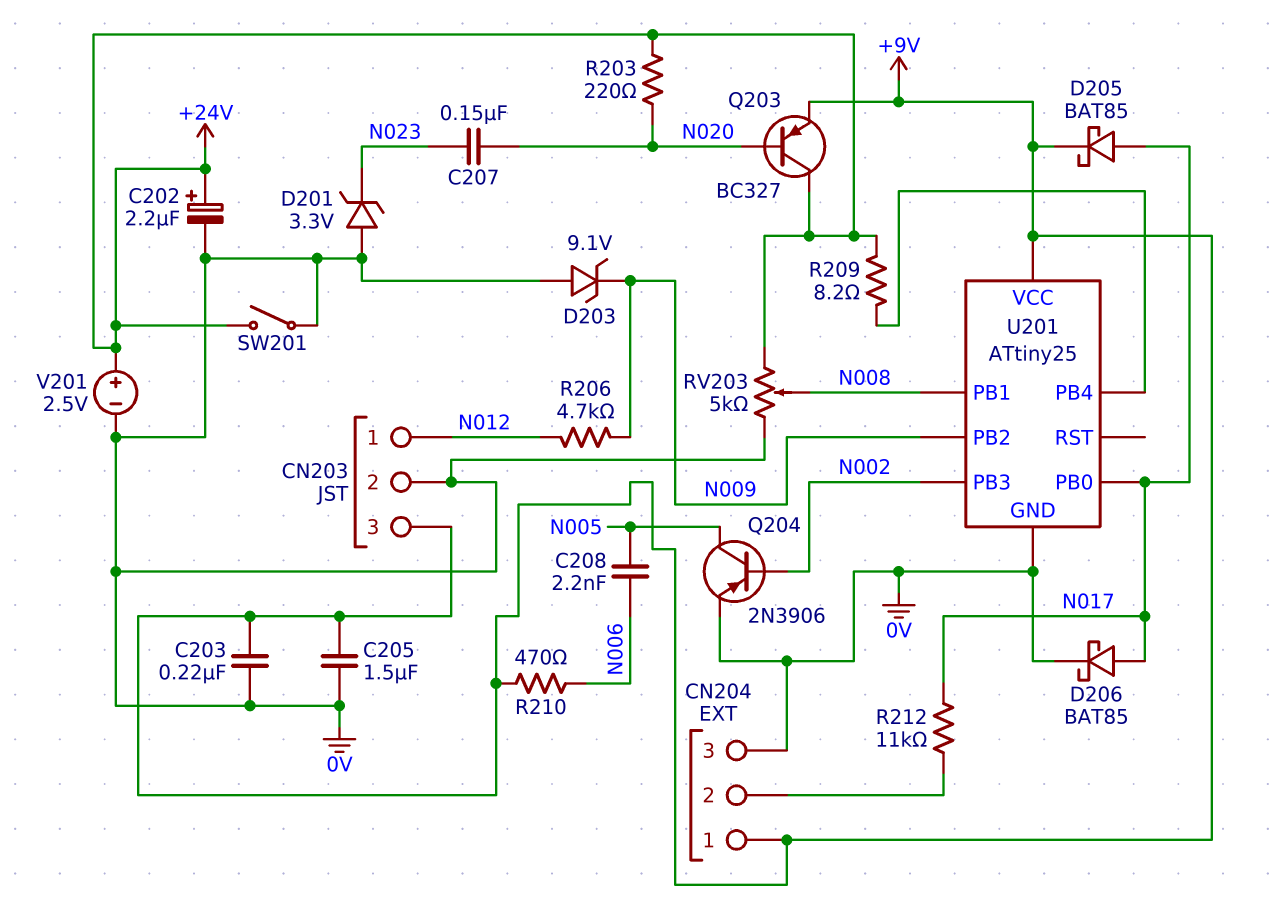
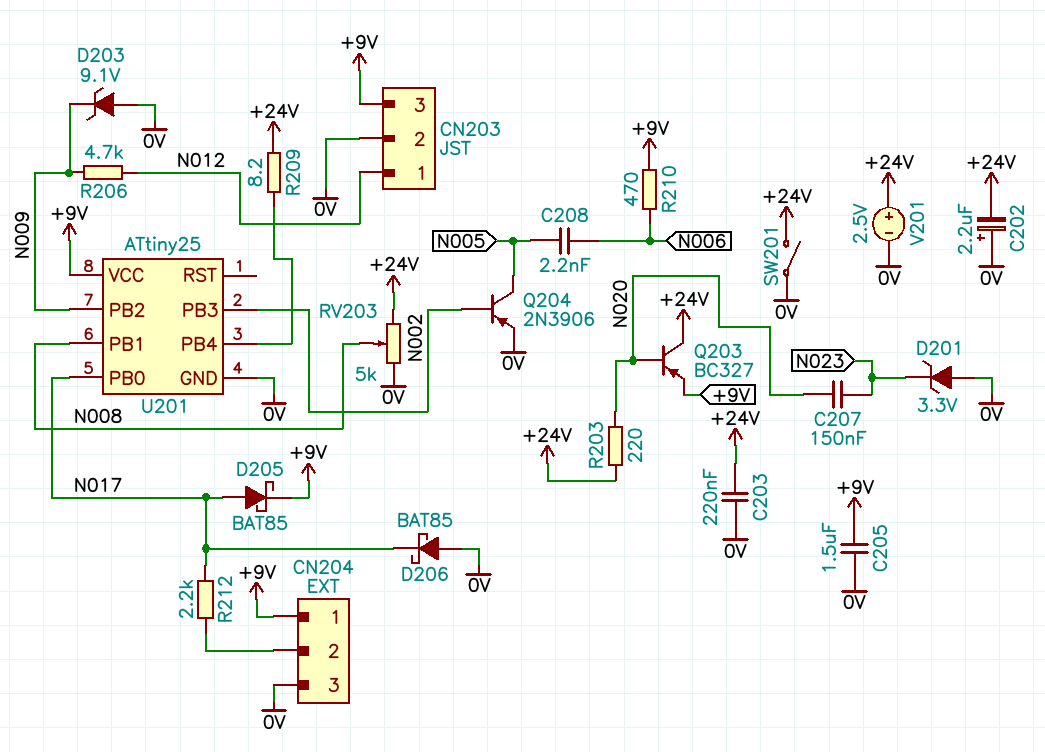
C202: 2.2uF (plus +24V, minus 0V) -> 2.2uF (plus 0V, minus +24V)
C203: 220nF (+9V, 0V) -> 220nF (+24V, 0V)
D206: schottky BAT85 (A N017, K 0V) -> schottky BAT85 (A 0V, K N017)
R212: 11k (CN204/2, N017) -> 2.2k (CN204/2, N017)

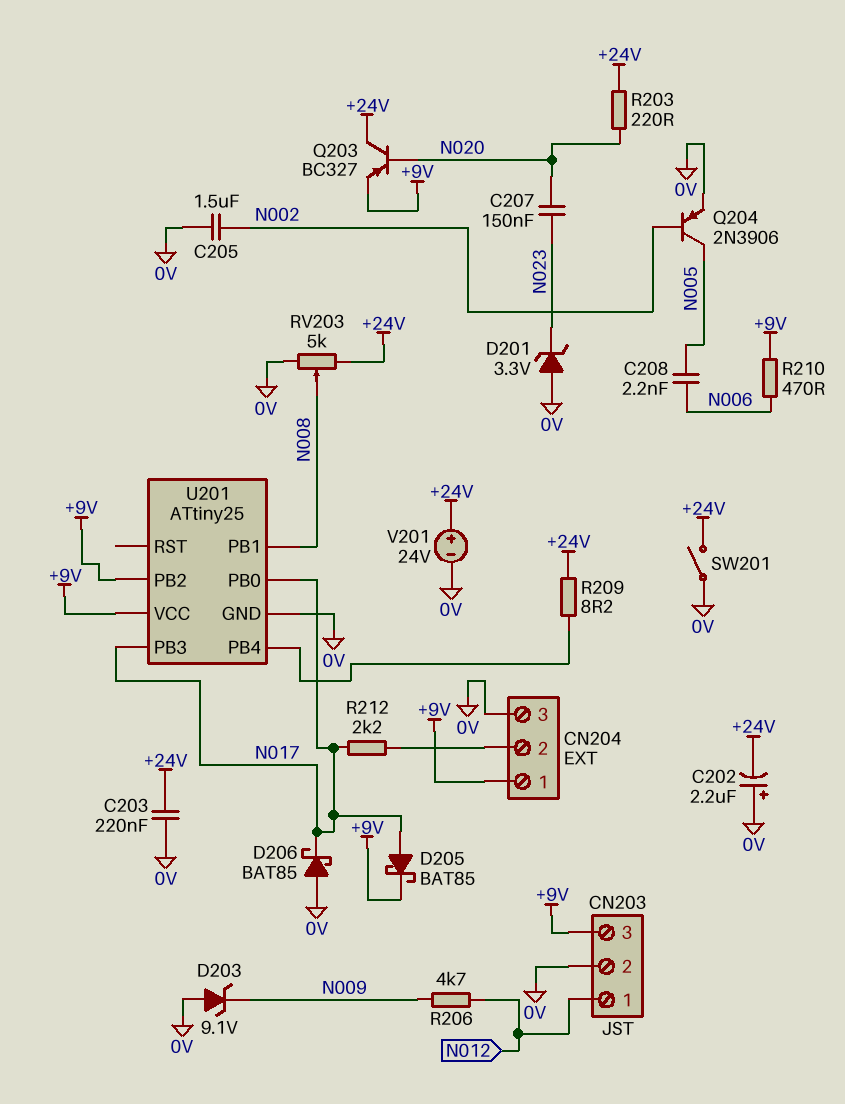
C205: 1.5uF (+9V, 0V) -> 1.5uF (0V, N002)
U201 pin PB2: N009 -> +9V
U201 pin PB3: N002 -> N017
V201: 2.5V (plus +24V, minus 0V) -> 24V (plus +24V, minus 0V)

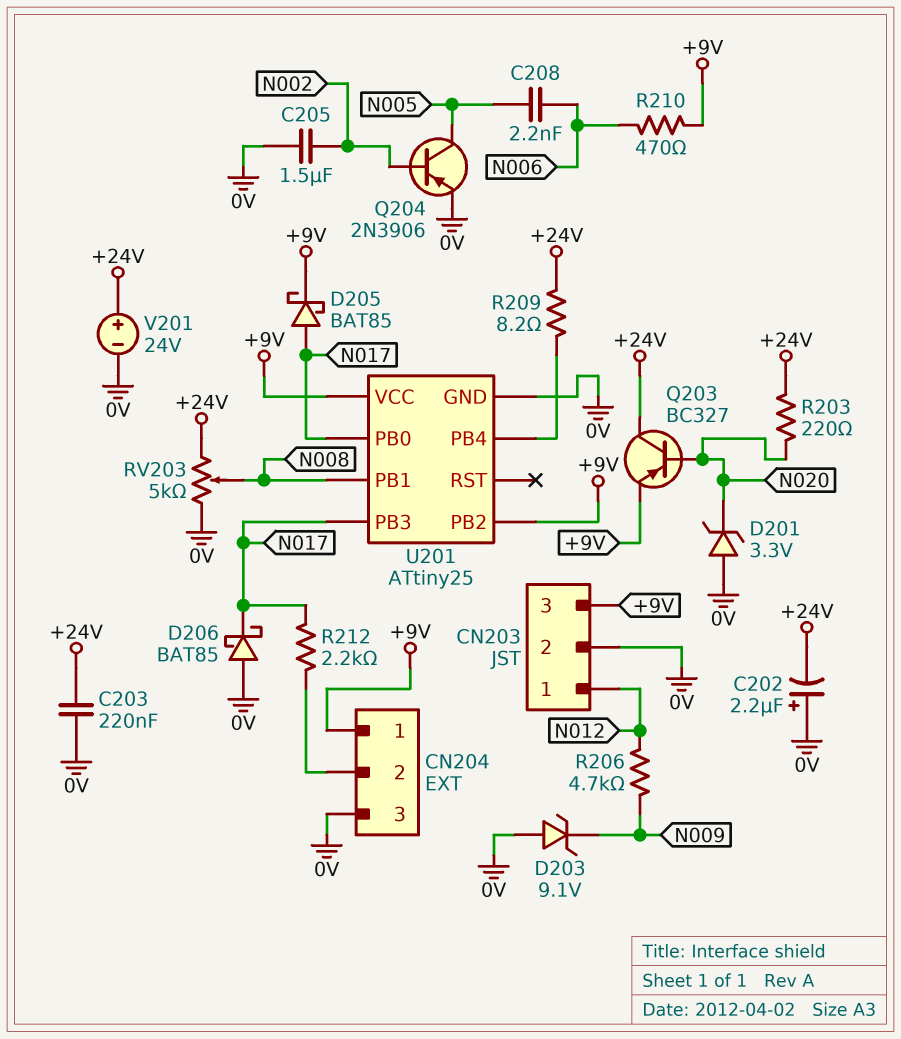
C207: 150nF (N020, N023) -> none
D201: zener 3.3V (A 0V, K N023) -> zener 3.3V (A 0V, K N020)
SW201: switch (+24V, 0V) -> none

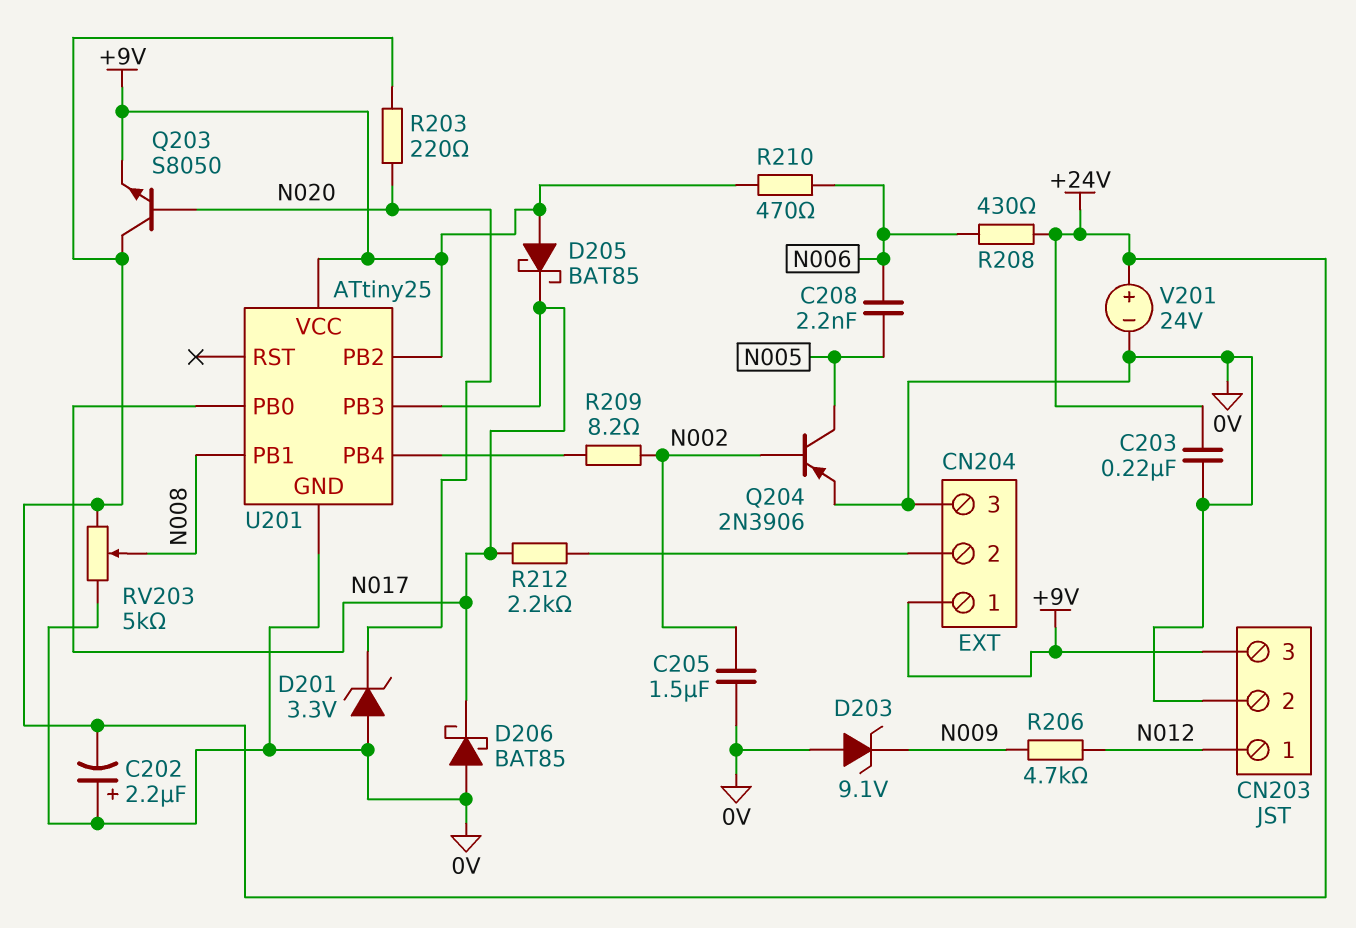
D205: schottky BAT85 (A N017, K +9V) -> schottky BAT85 (A +9V, K N017)
Q203: PNP BC327 (B N020, C +24V, E +9V) -> NPN S8050 (B N020, C +24V, E +9V)
R208: none -> 430 (+24V, N006)
R209: 8.2 (+24V, U201/PB4) -> 8.2 (N002, U201/PB4)

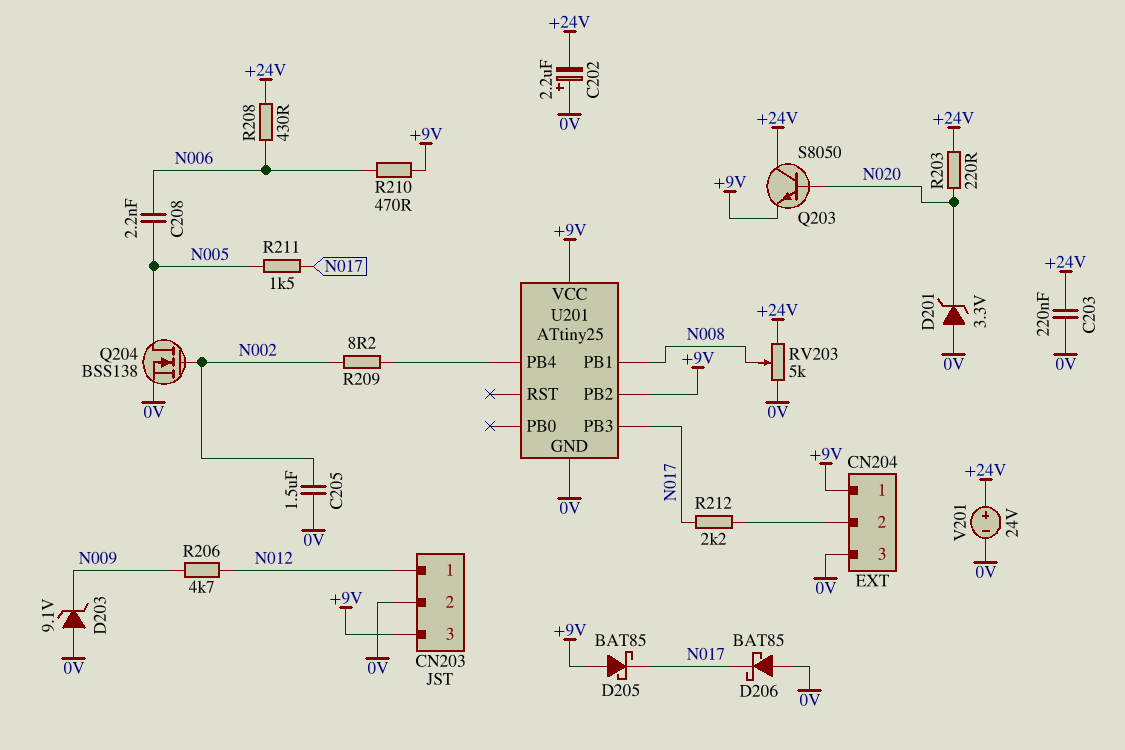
Q204: PNP 2N3906 (B N002, C N005, E 0V) -> NMOS BSS138 (G N002, D N005, S 0V)
R211: none -> 1.5k (N005, N017)
U201 pin PB0: N017 -> none

